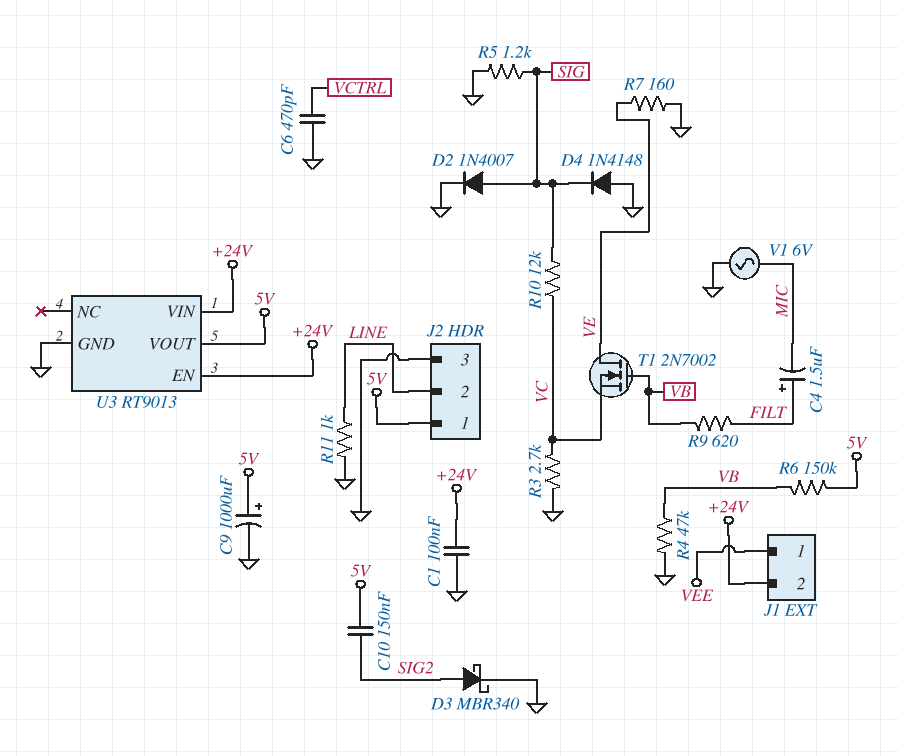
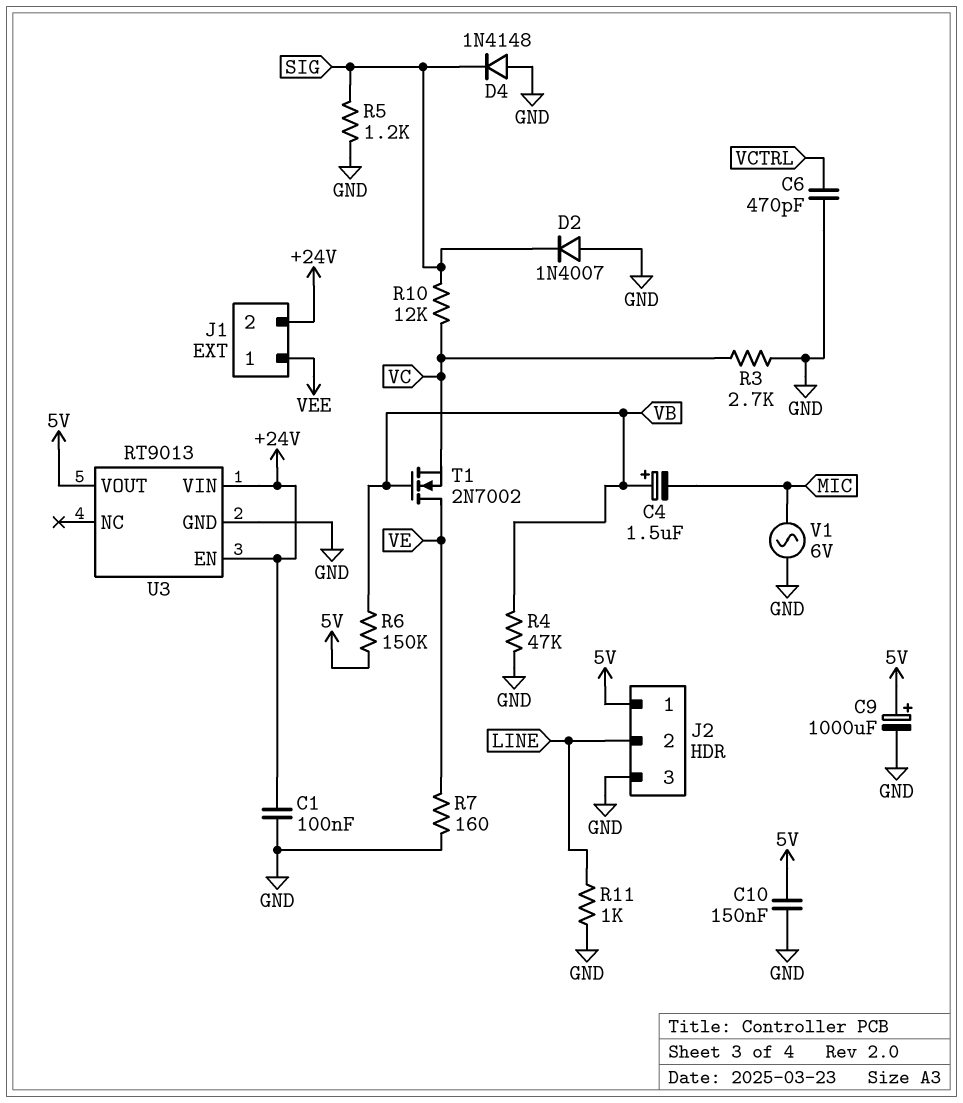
C4: 1.5uF (plus FILT, minus MIC) -> 1.5uF (plus VB, minus MIC)
C10: 150nF (5V, SIG2) -> 150nF (5V, GND)
D2: diode 1N4007 (A SIG, K GND) -> diode 1N4007 (A GND, K SIG)
D3: schottky MBR340 (A SIG2, K GND) -> none
R9: 620 (FILT, VB) -> none

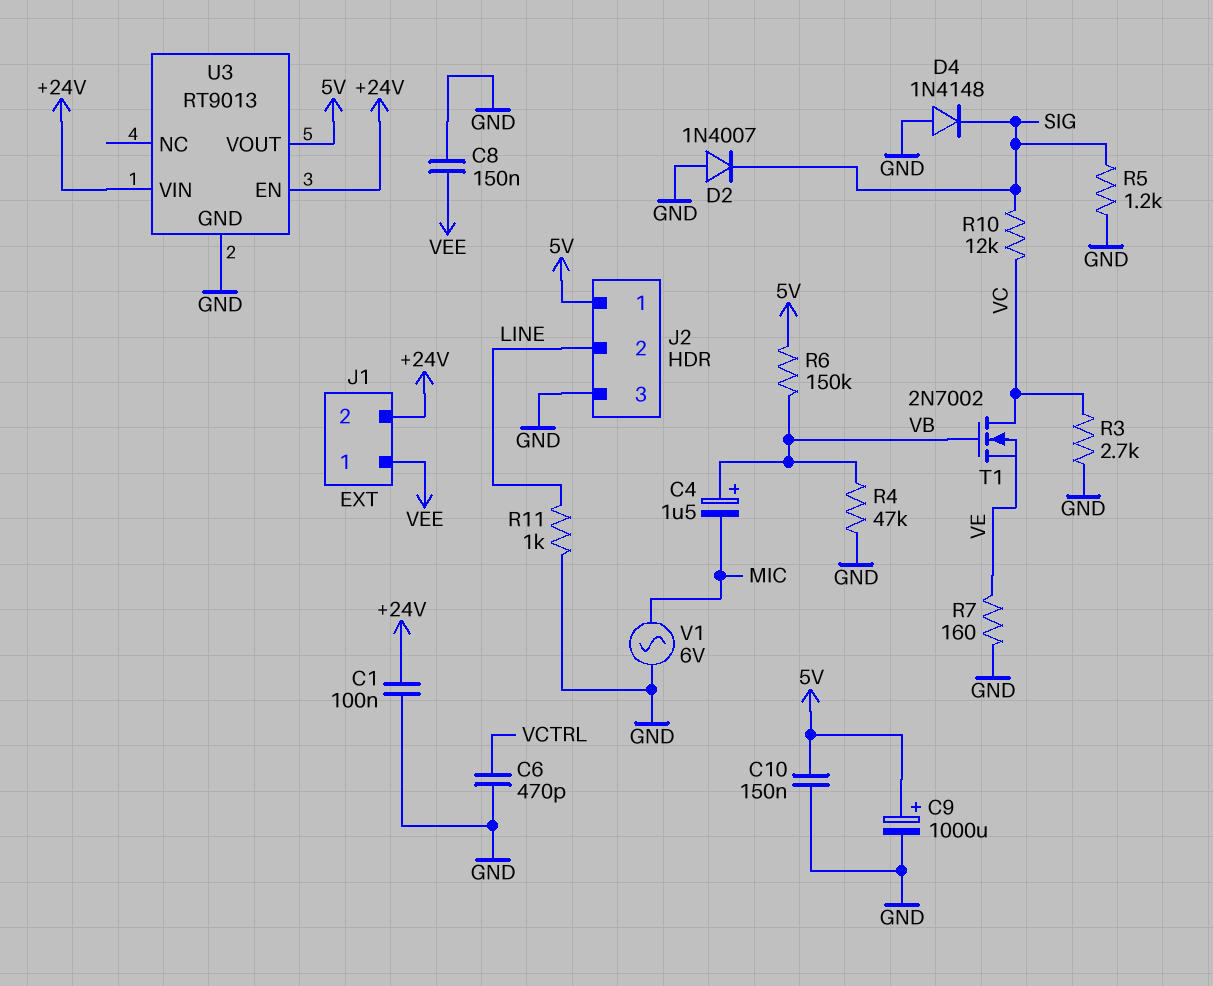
C8: none -> 150nF (GND, VEE)
T1: NMOS 2N7002 (G VB, D VE, S VC) -> NMOS 2N7002 (G VB, D VC, S VE)

